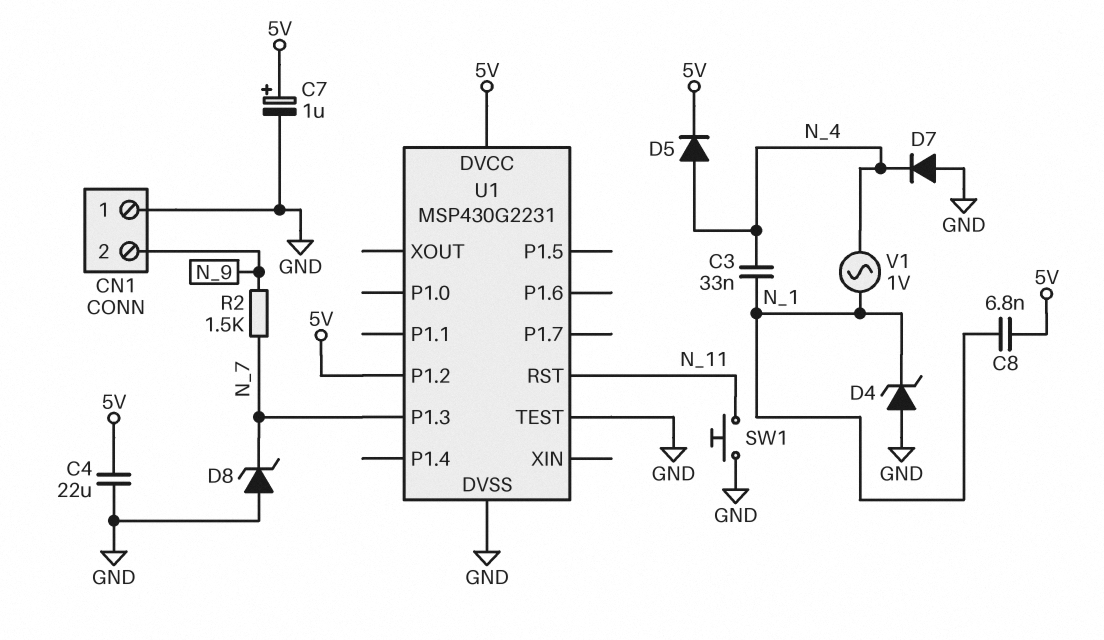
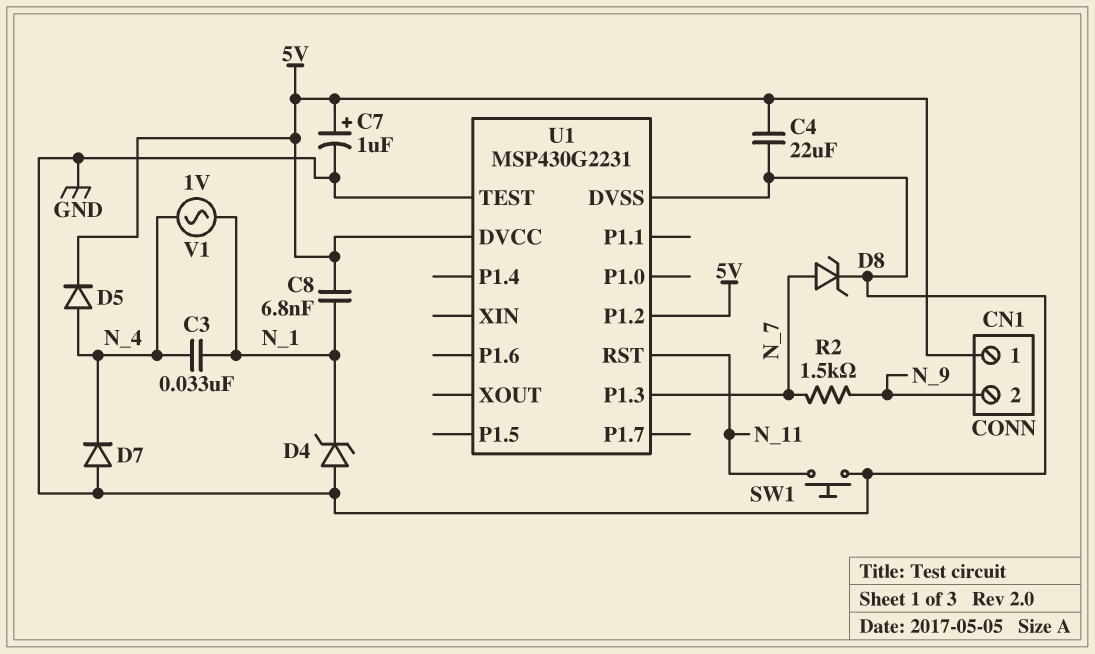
CN1 pin 1: GND -> 5V
D8: zener (A GND, K N_7) -> zener (A N_7, K GND)

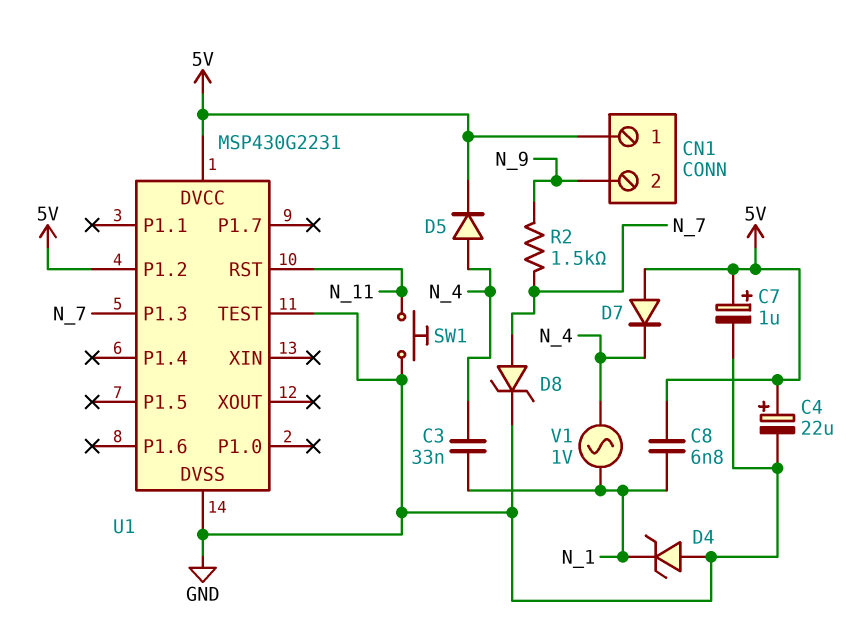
C4: 22uF (5V, GND) -> 22uF (plus 5V, minus GND)
D7: diode (A GND, K N_4) -> diode (A 5V, K N_4)

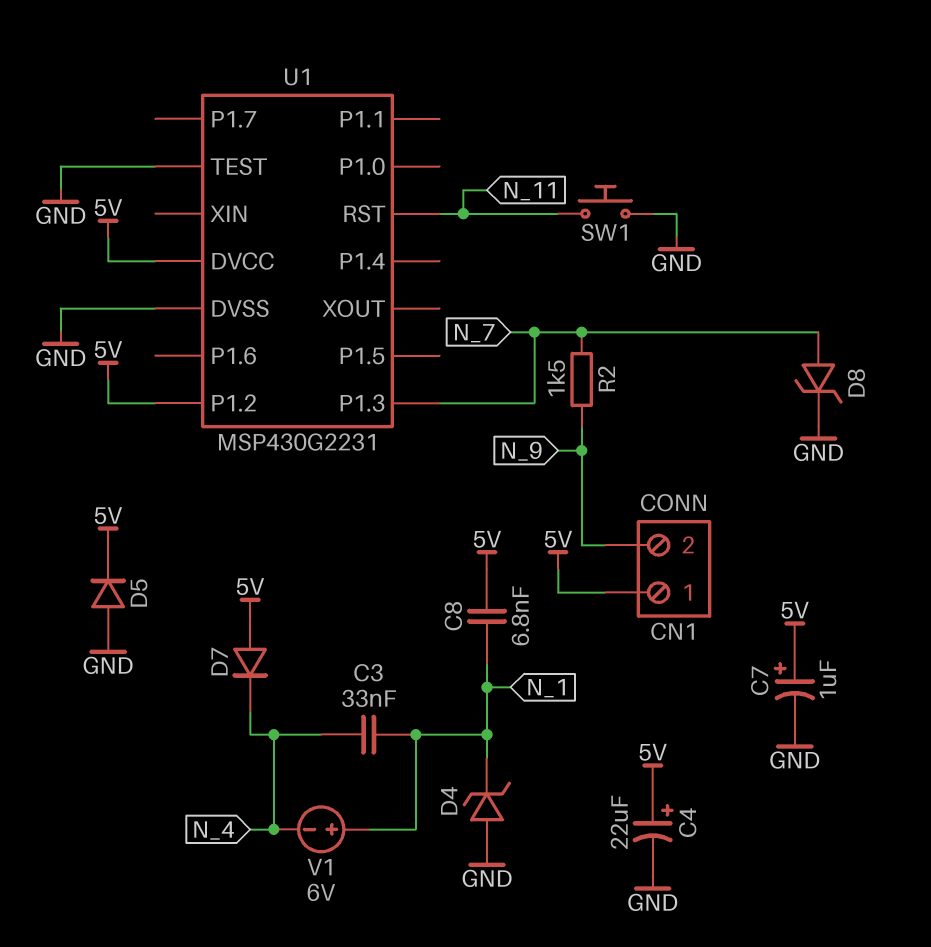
D5: diode (A N_4, K 5V) -> diode (A GND, K 5V)
V1: AC 1V (N_1, N_4) -> 6V (plus N_1, minus N_4)

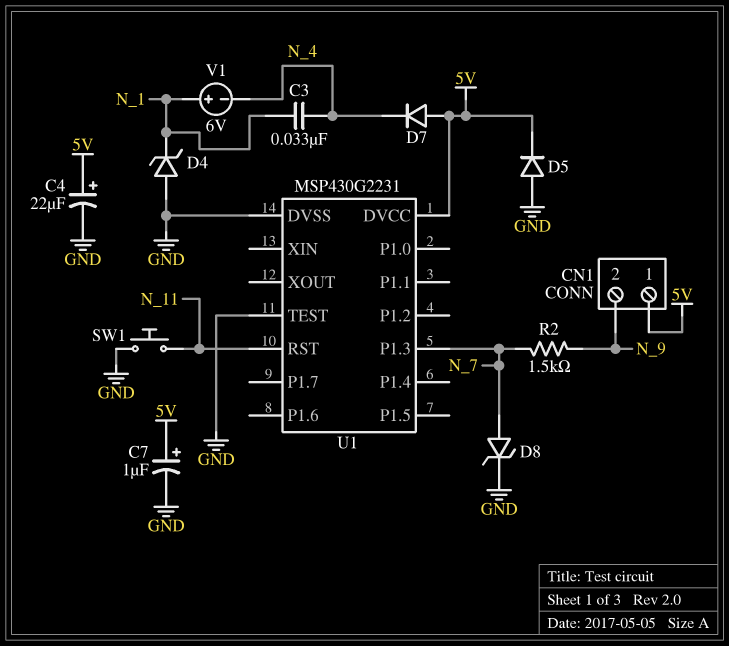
C8: 6.8nF (5V, N_1) -> none
U1 pin P1.2: 5V -> none

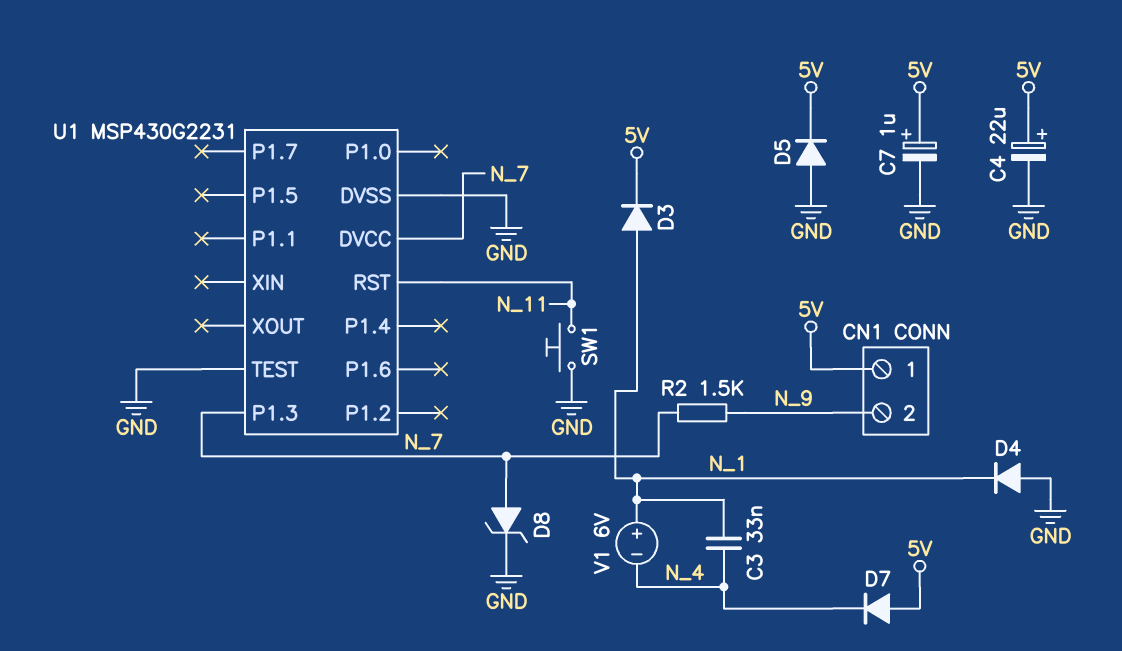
D3: none -> diode (A N_1, K 5V)
D4: zener (A GND, K N_1) -> diode (A GND, K N_1)
U1 pin DVCC: 5V -> N_7

